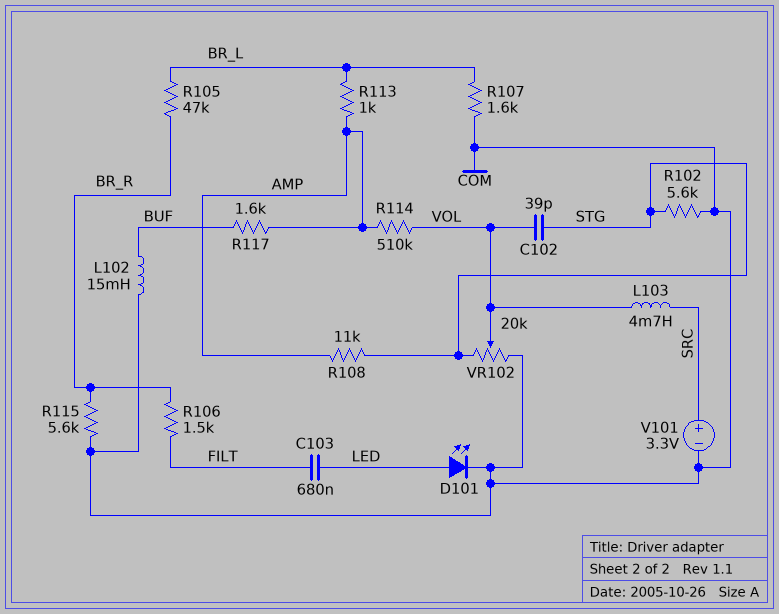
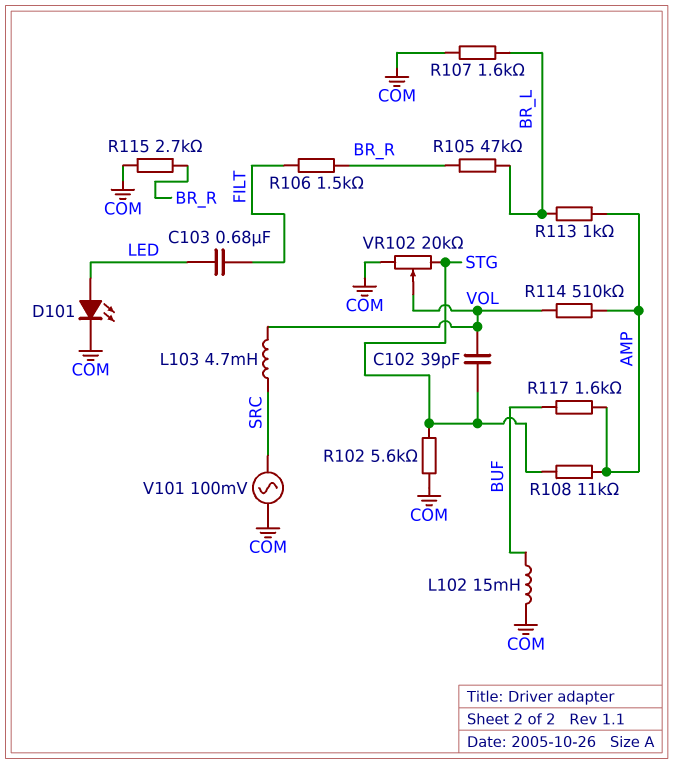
R115: 5.6k (BR_R, COM) -> 2.7k (BR_R, COM)
V101: 3.3V (plus SRC, minus COM) -> AC 100mV (COM, SRC)

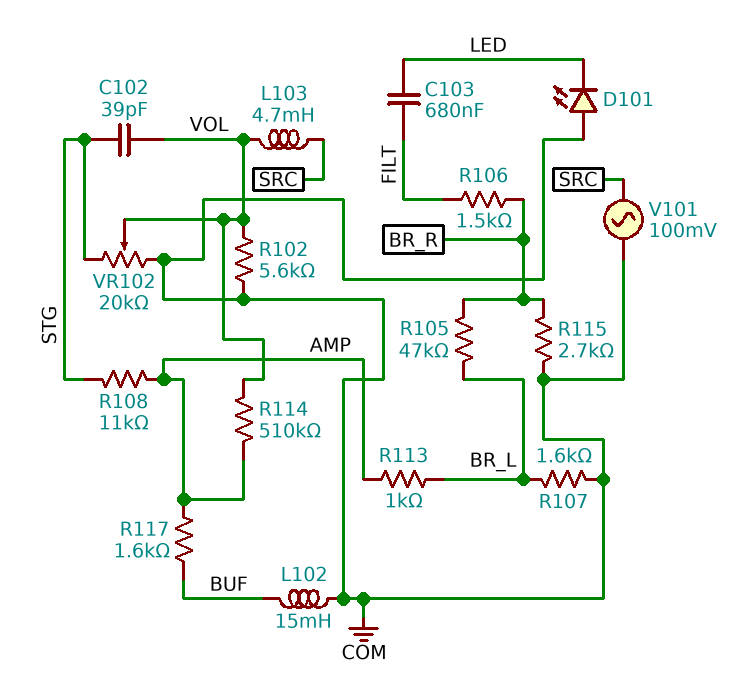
D101: LED (A LED, K COM) -> LED (A COM, K LED)
R102: 5.6k (COM, STG) -> 5.6k (COM, VOL)

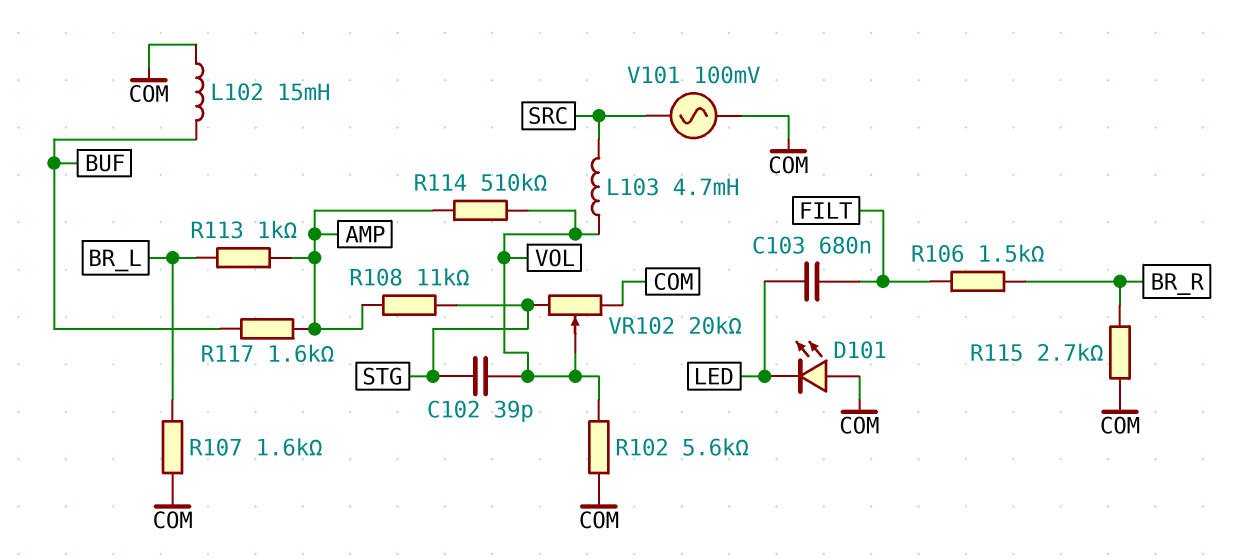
R105: 47k (BR_L, BR_R) -> none

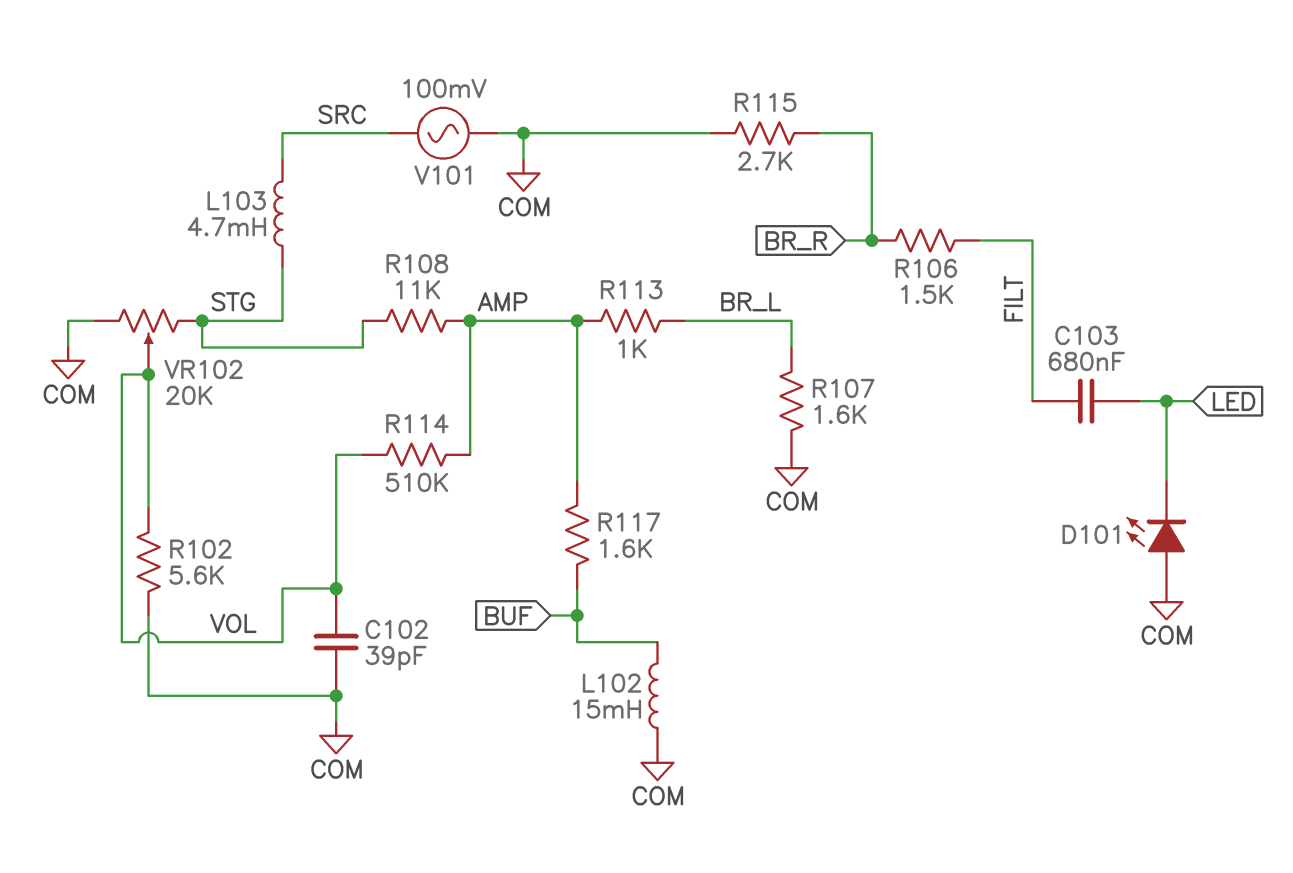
C102: 39pF (STG, VOL) -> 39pF (COM, VOL)
L103: 4.7mH (SRC, VOL) -> 4.7mH (SRC, STG)

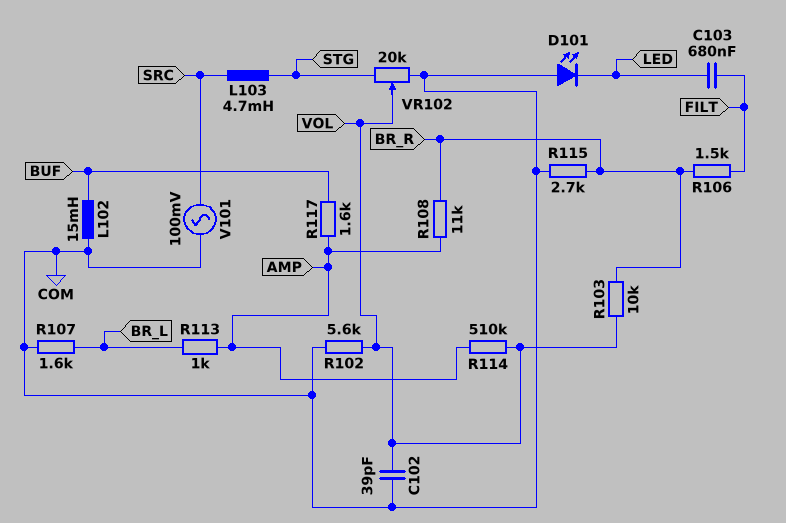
R103: none -> 10k (BR_R, VOL)
R108: 11k (AMP, STG) -> 11k (AMP, BR_R)

